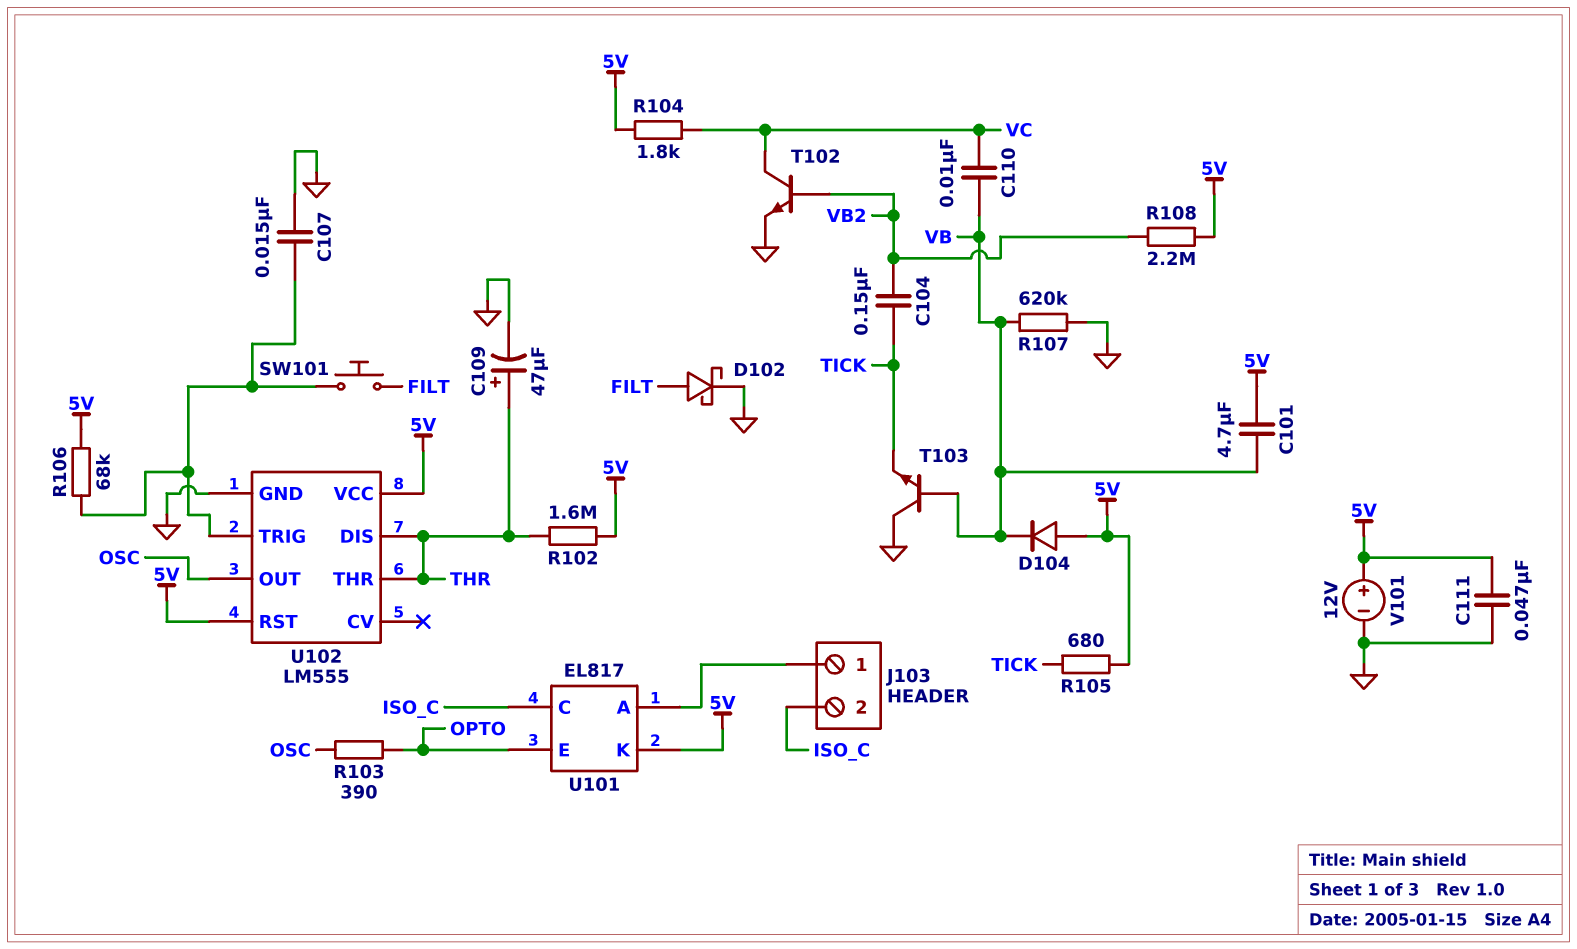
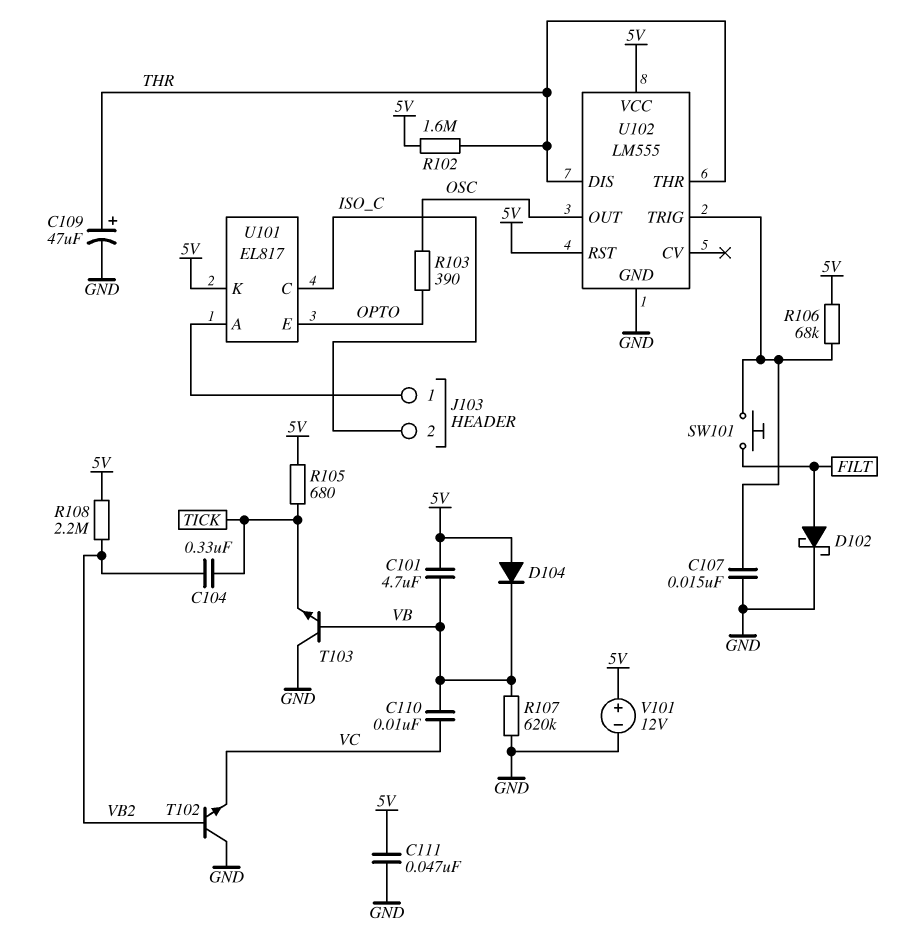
C104: 150nF (TICK, VB2) -> 330nF (TICK, VB2)
R104: 1.8k (5V, VC) -> none
T102: NPN (B VB2, C VC, E GND) -> NPN (B VB2, C GND, E VC)

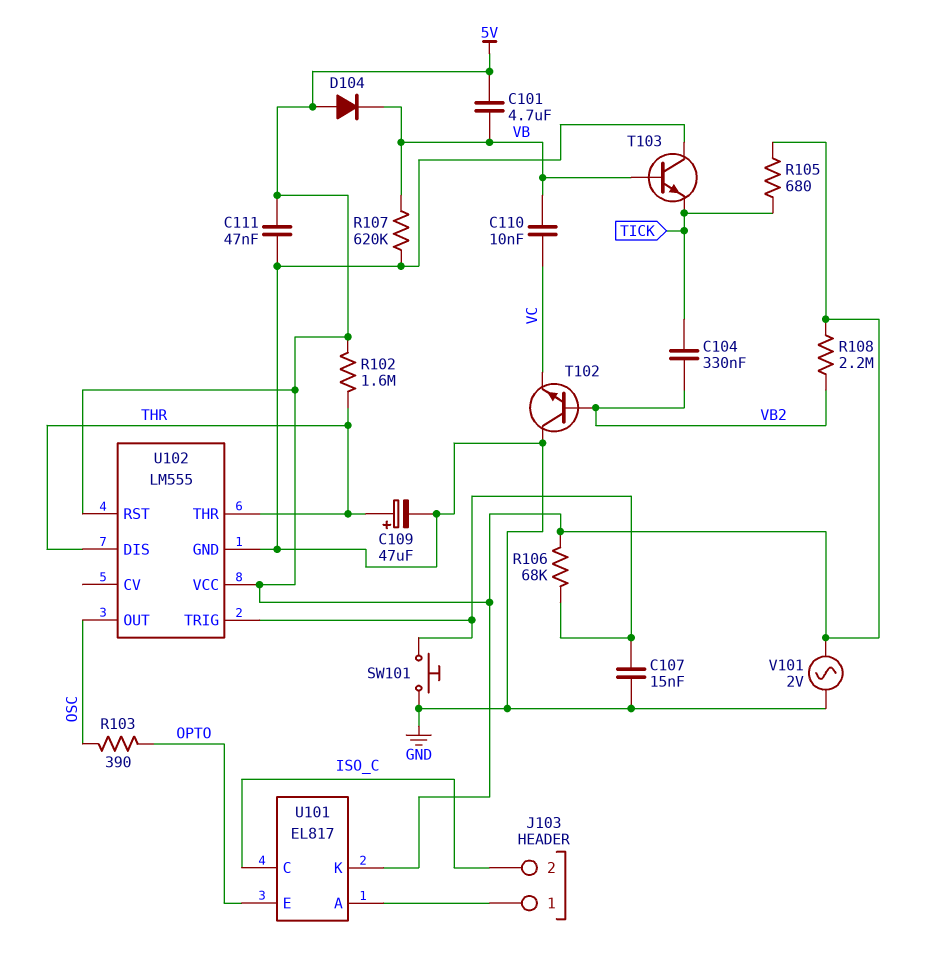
D102: schottky (A FILT, K GND) -> none
SW101: button (FILT, U102/TRIG) -> button (GND, U102/TRIG)
V101: 12V (plus 5V, minus GND) -> AC 2V (5V, GND)

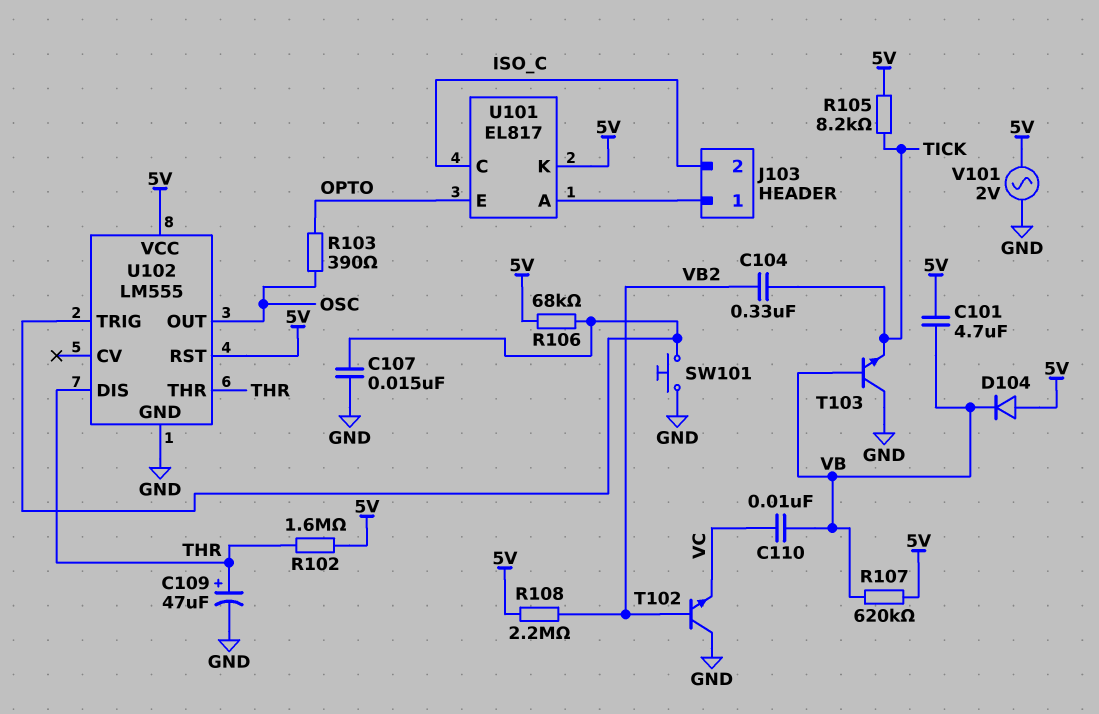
C111: 47nF (5V, GND) -> none
R105: 680 (5V, TICK) -> 8.2k (5V, TICK)
R107: 620k (GND, VB) -> 620k (5V, VB)

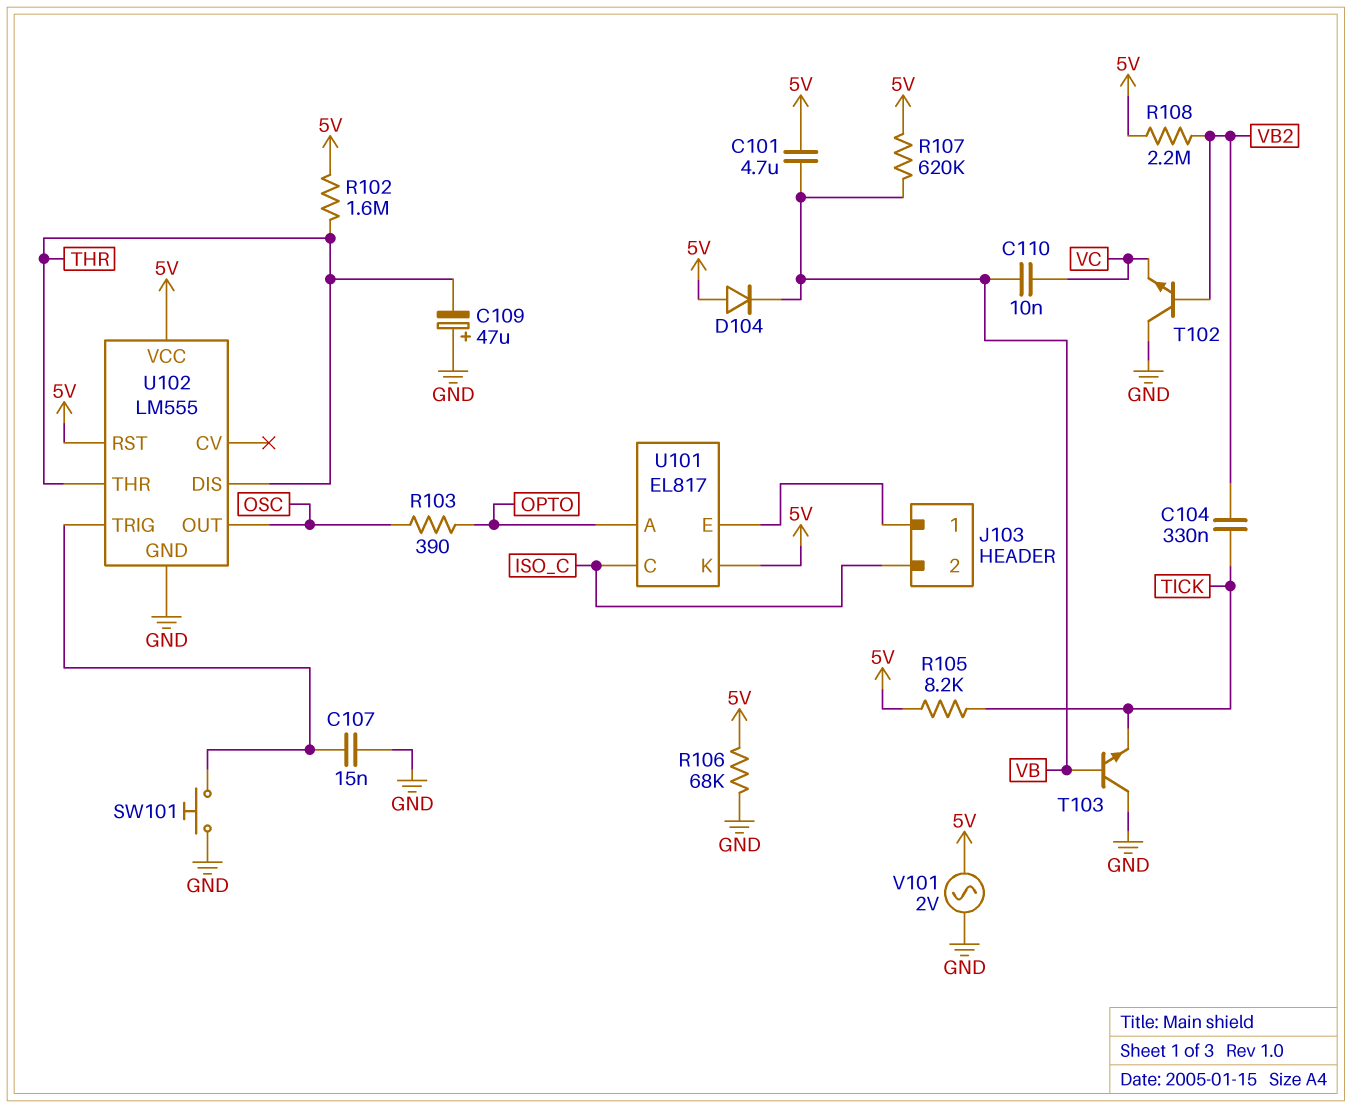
C109: 47uF (plus THR, minus GND) -> 47uF (plus GND, minus THR)
R106: 68k (5V, U102/TRIG) -> 68k (5V, GND)
U101 pin A: J103/1 -> OPTO
U101 pin E: OPTO -> J103/1

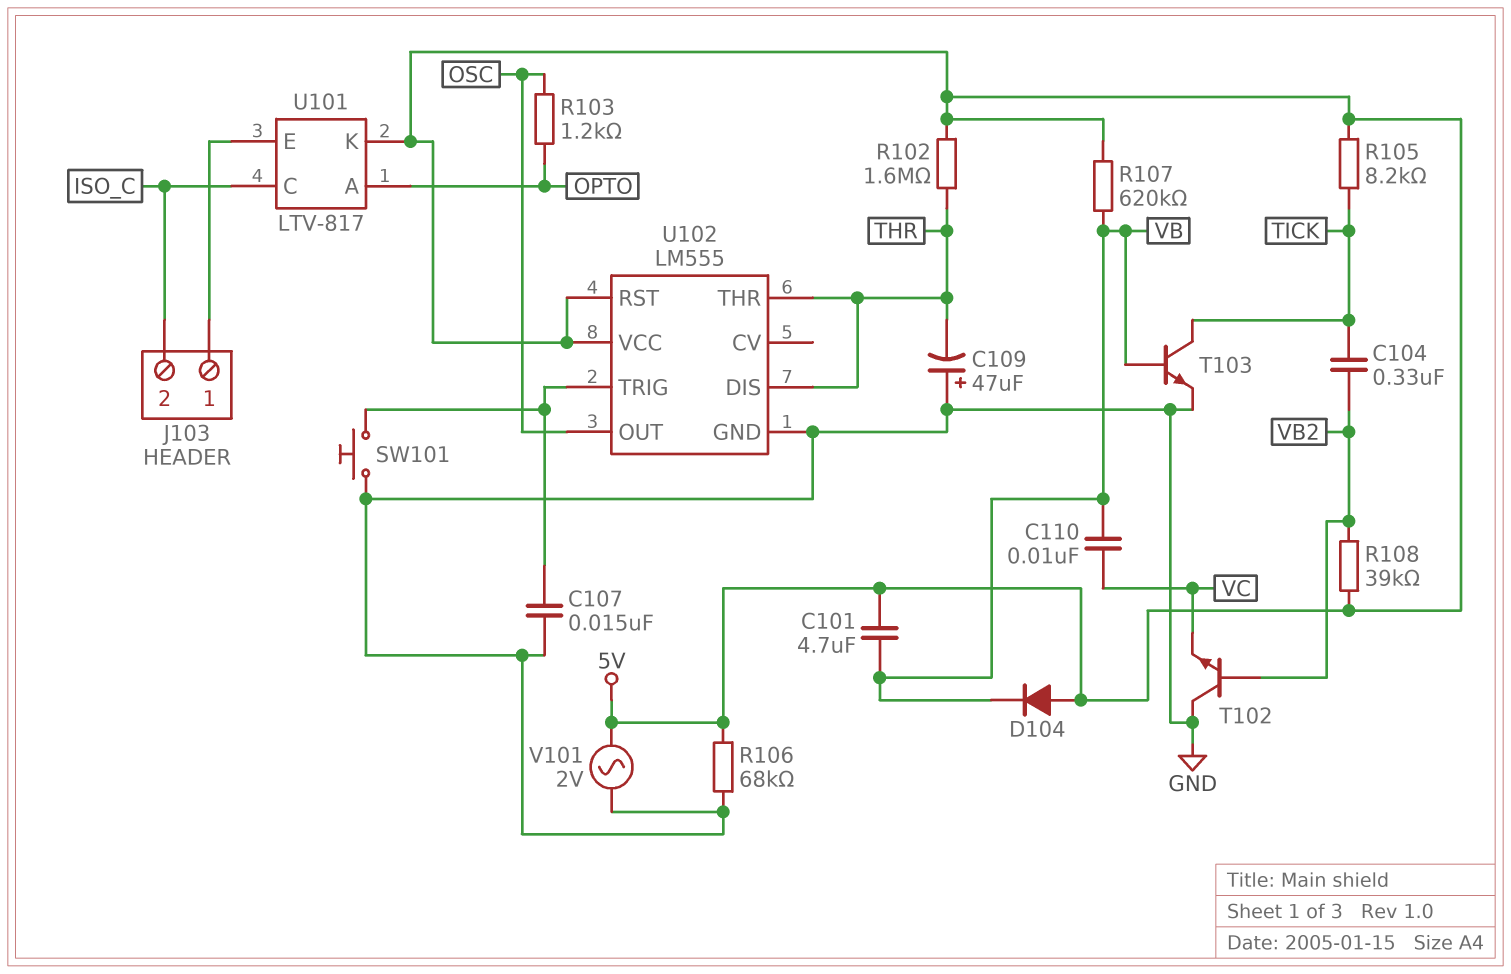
R103: 390 (OPTO, OSC) -> 1.2k (OPTO, OSC)
R108: 2.2M (5V, VB2) -> 39k (5V, VB2)
T103: NPN (B VB, C GND, E TICK) -> NPN (B VB, C TICK, E GND)
U101: EL817 -> LTV-817

